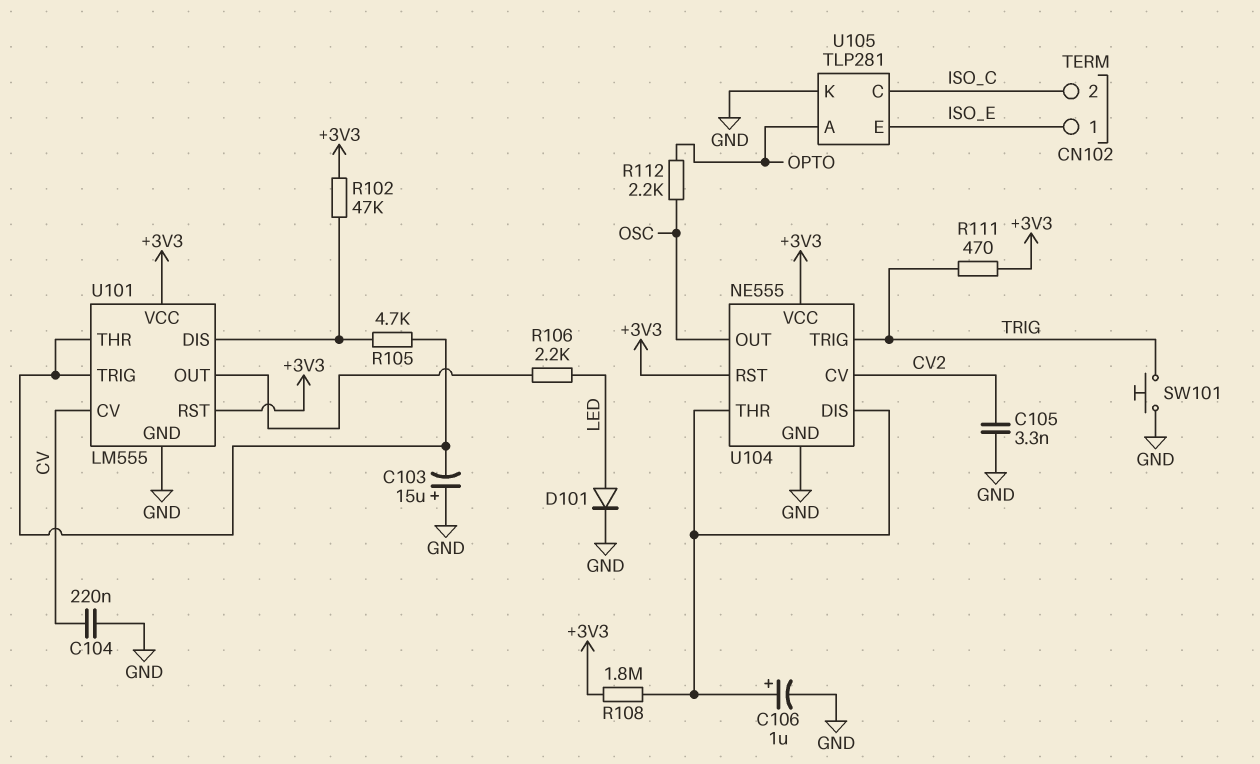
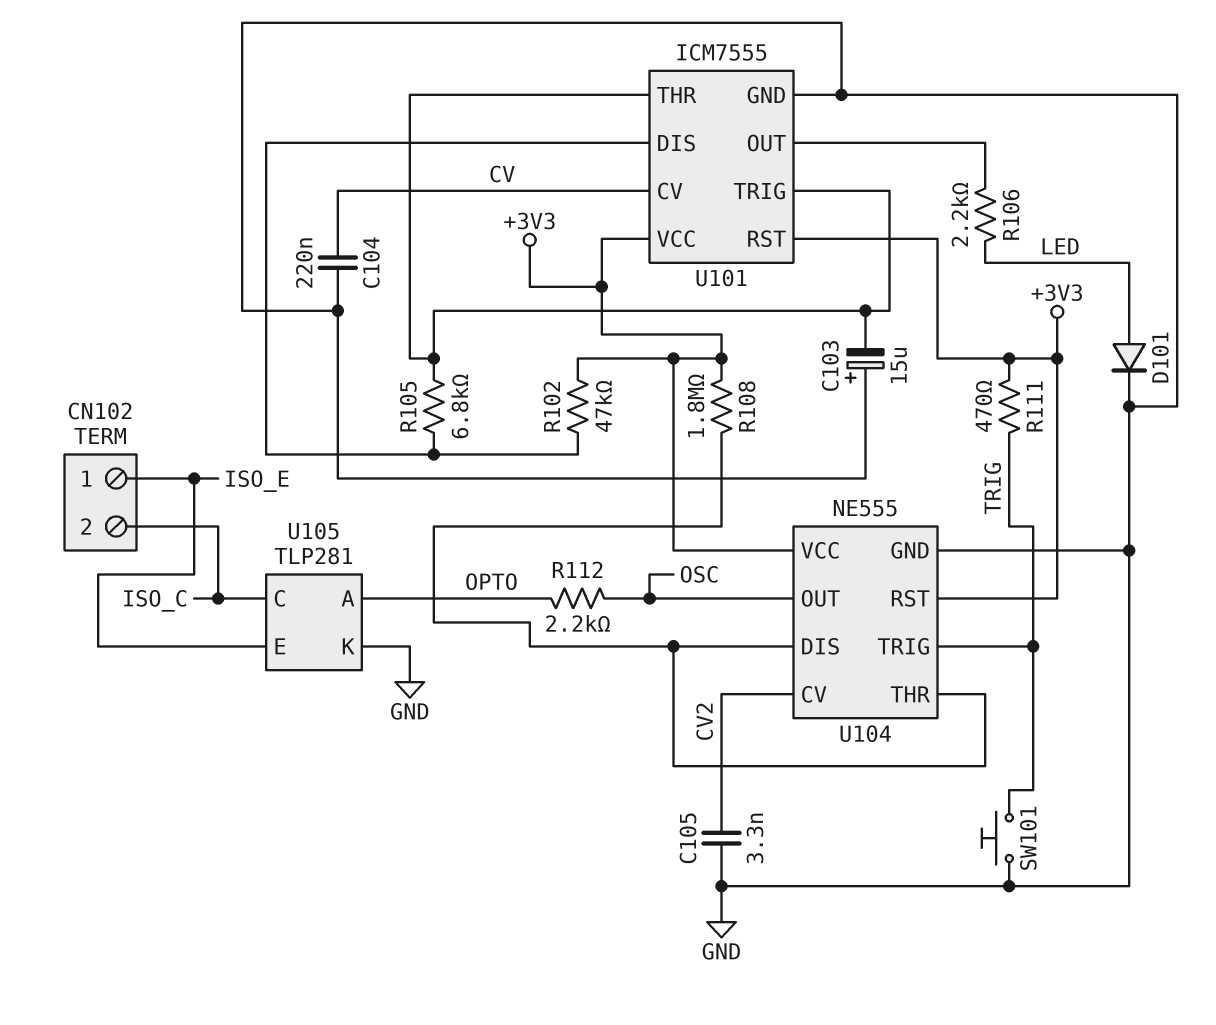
C106: 1uF (plus U104/DIS, minus GND) -> none
R105: 4.7k (U101/DIS, U101/THR) -> 6.8k (U101/DIS, U101/THR)
U101: LM555 -> ICM7555

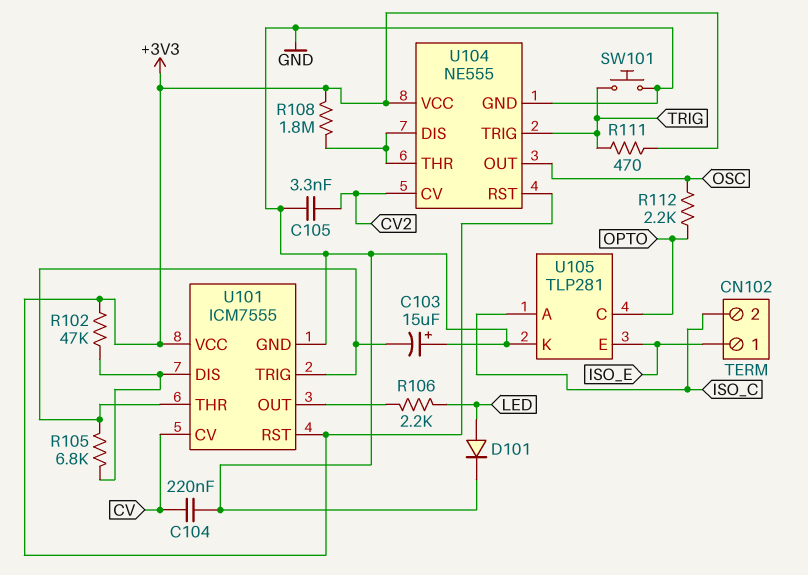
U105 pin A: OPTO -> ISO_C
U105 pin C: ISO_C -> OPTO

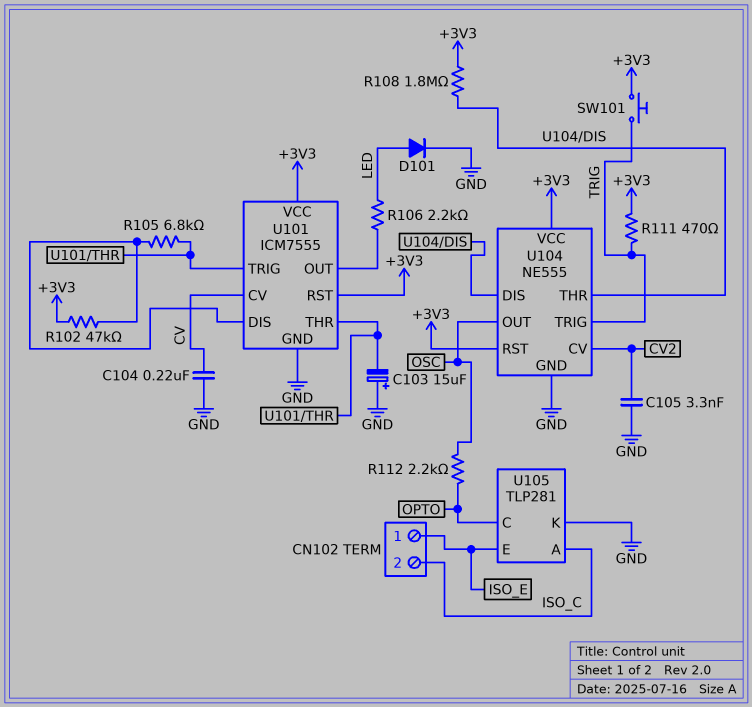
SW101: button (GND, TRIG) -> button (+3V3, TRIG)

